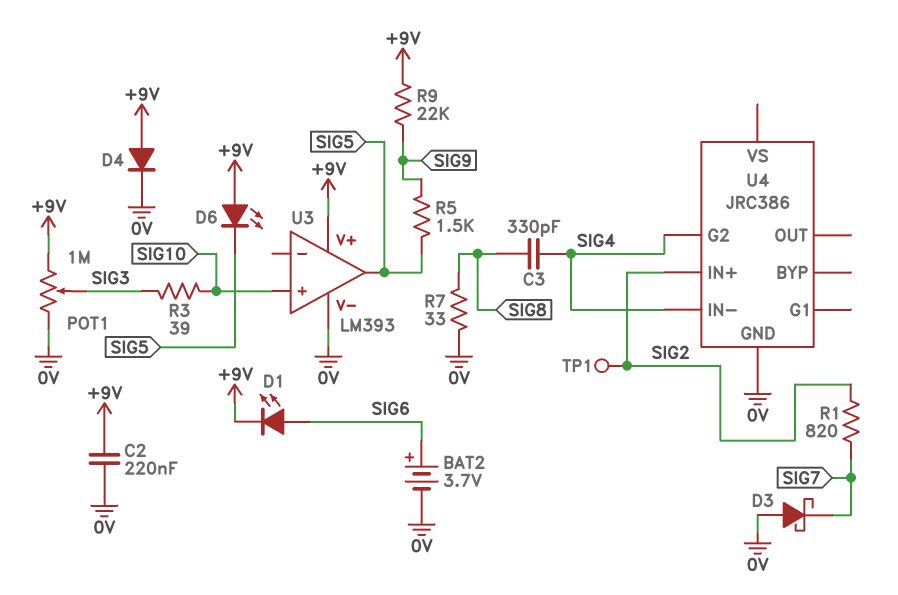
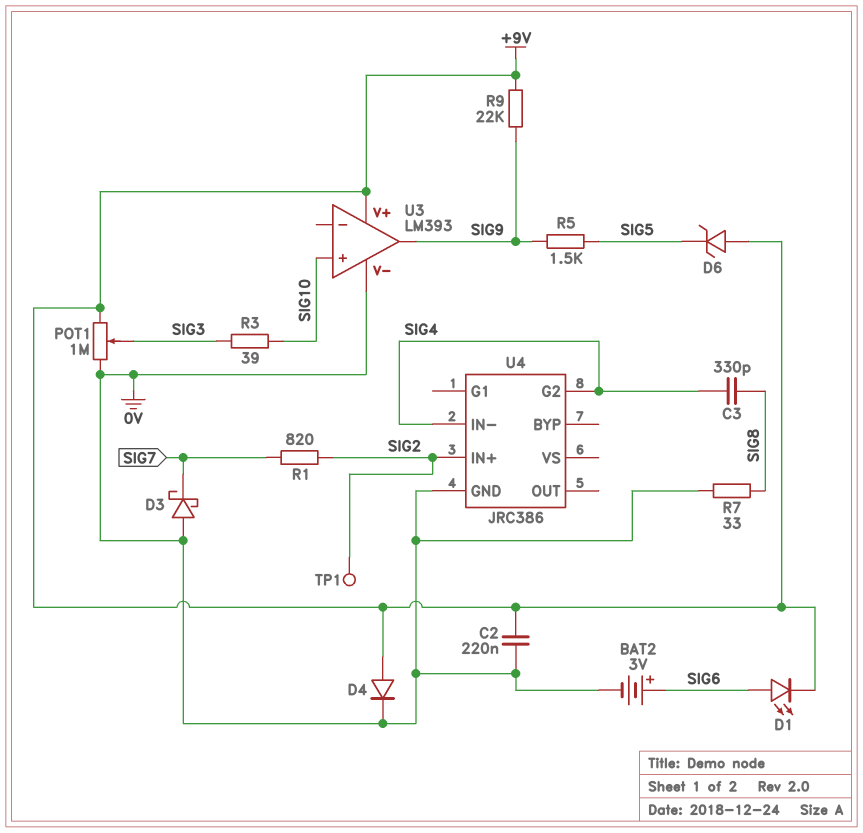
BAT2: 3.7V (plus SIG6, minus 0V) -> 3V (plus SIG6, minus 0V)
D6: LED (A +9V, K SIG5) -> zener (A +9V, K SIG5)
U3 pin out: SIG5 -> SIG9

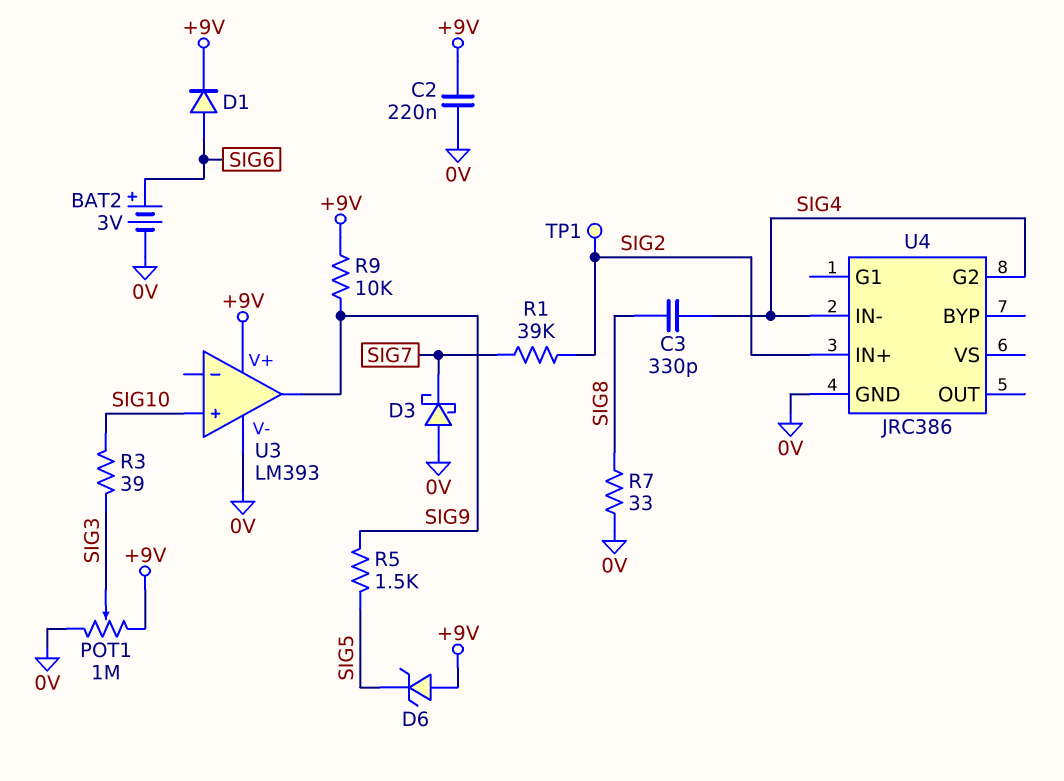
D1: LED (A SIG6, K +9V) -> diode (A SIG6, K +9V)
D4: diode (A +9V, K 0V) -> none
R1: 820 (SIG2, SIG7) -> 39k (SIG2, SIG7)
R9: 22k (+9V, SIG9) -> 10k (+9V, SIG9)

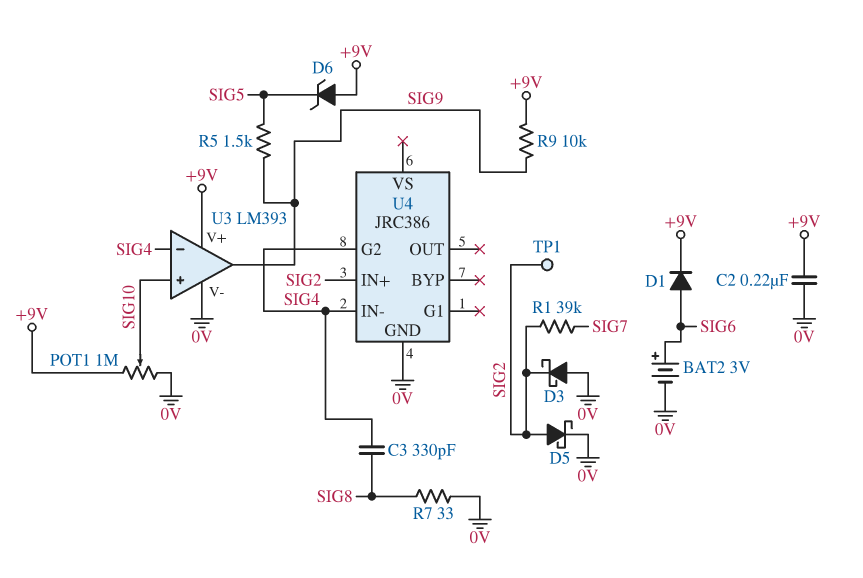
D3: schottky (A 0V, K SIG7) -> schottky (A 0V, K SIG2)
D5: none -> schottky (A SIG2, K 0V)
POT1: 1M (+9V, 0V, wiper SIG3) -> 1M (+9V, 0V, wiper SIG10)
R3: 39 (SIG3, SIG10) -> none
U3 pin in-: none -> SIG4

